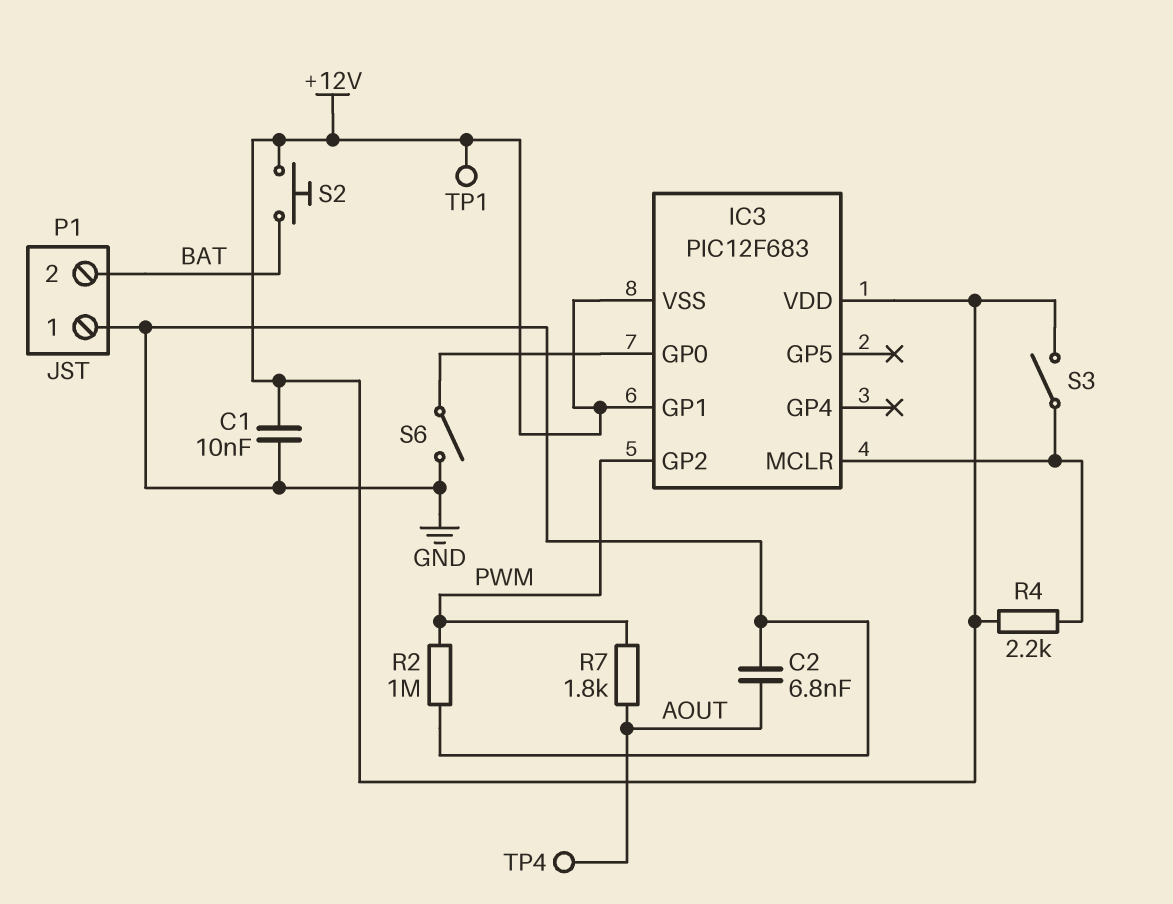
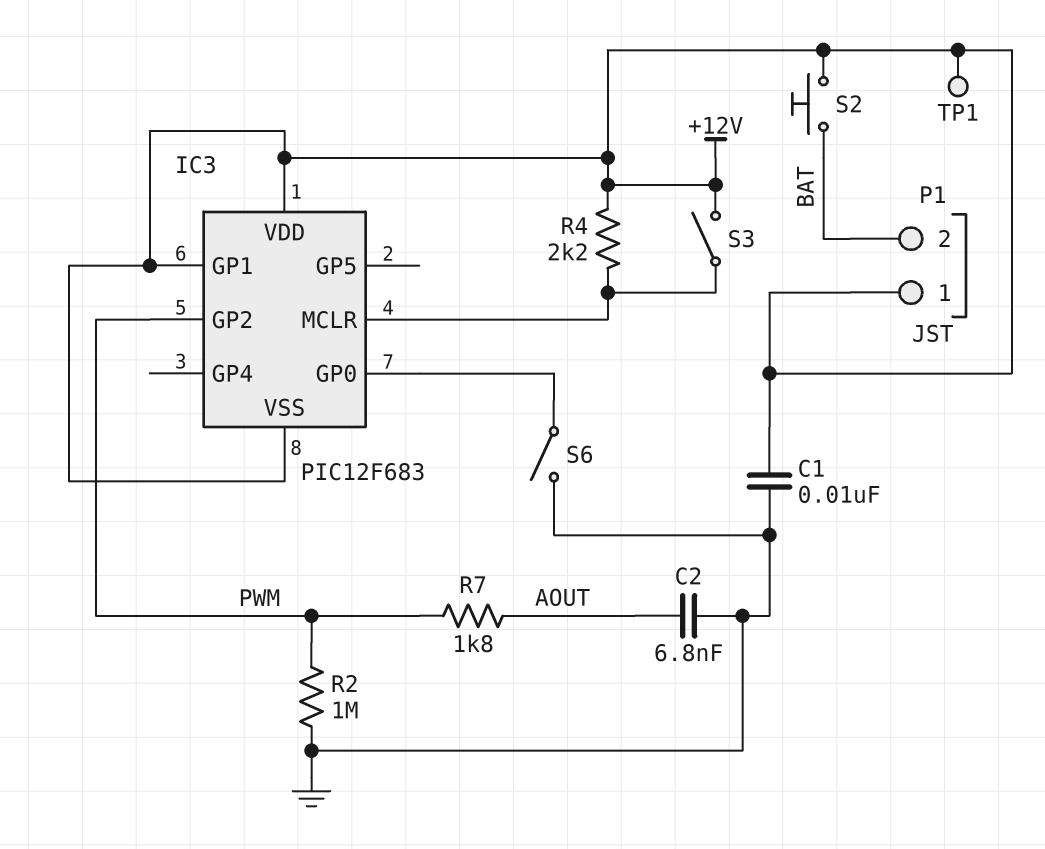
P1 pin 1: GND -> +12V
TP4: test point (AOUT) -> none

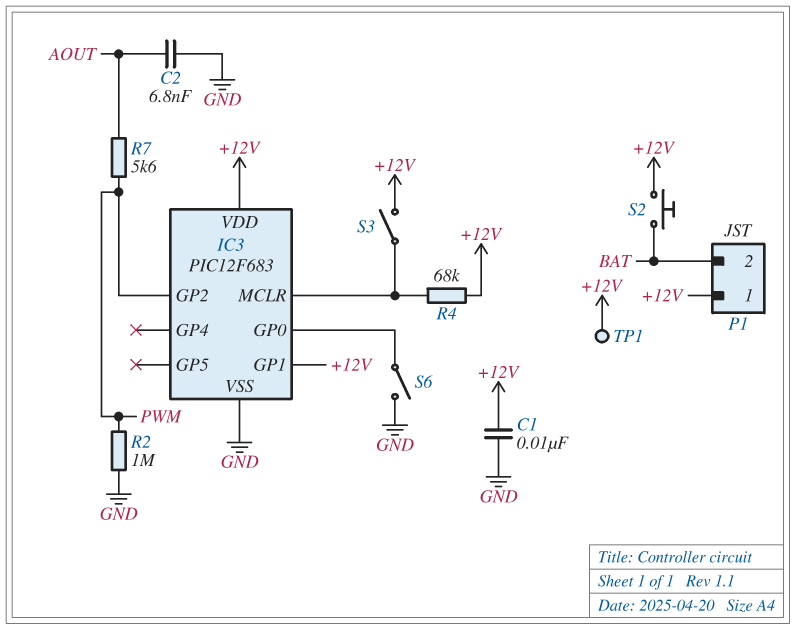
IC3 pin VSS: +12V -> GND
R4: 2.2k (+12V, IC3/MCLR) -> 68k (+12V, IC3/MCLR)
R7: 1.8k (AOUT, PWM) -> 5.6k (AOUT, PWM)

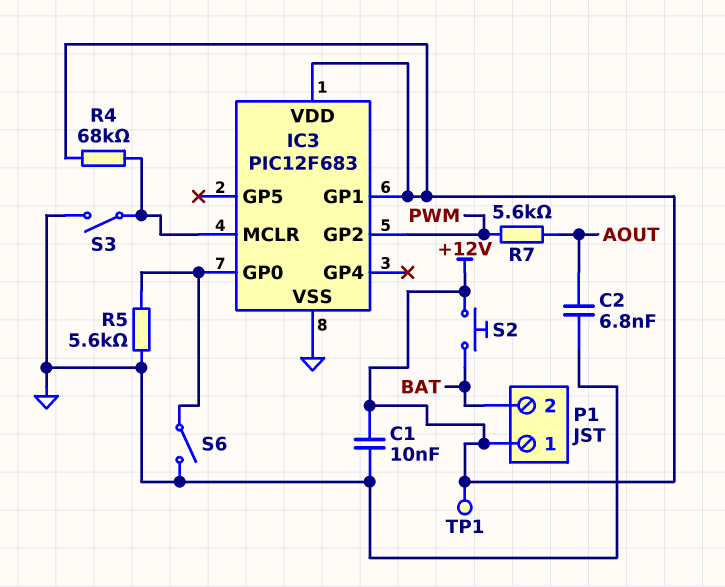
R2: 1M (GND, PWM) -> none
R5: none -> 5.6k (GND, IC3/GP0)
S3: switch (+12V, IC3/MCLR) -> switch (GND, IC3/MCLR)

